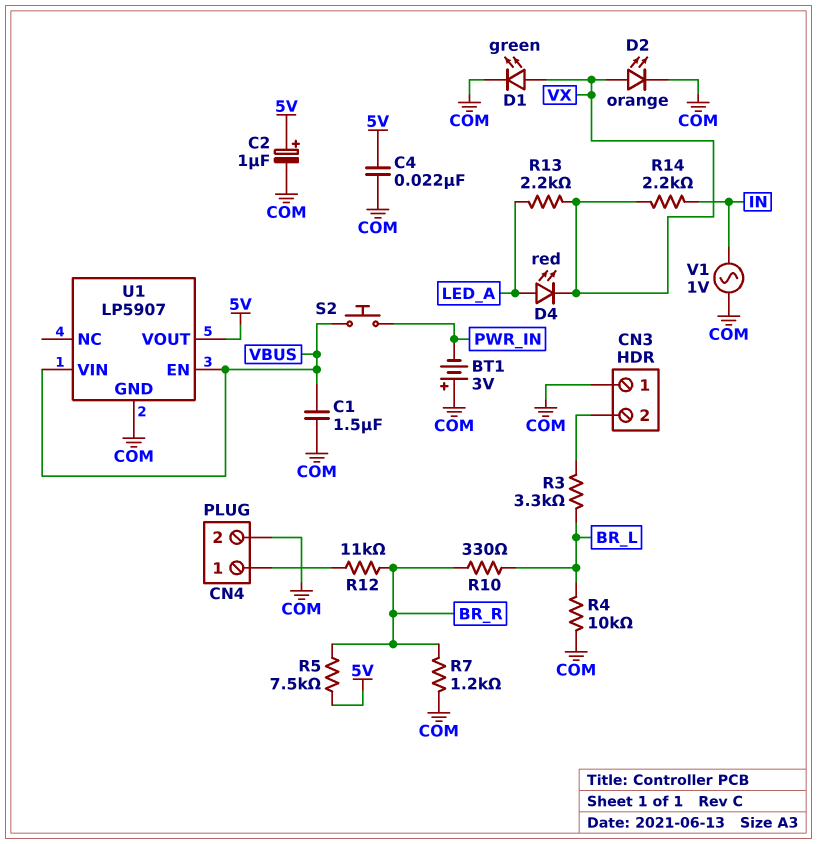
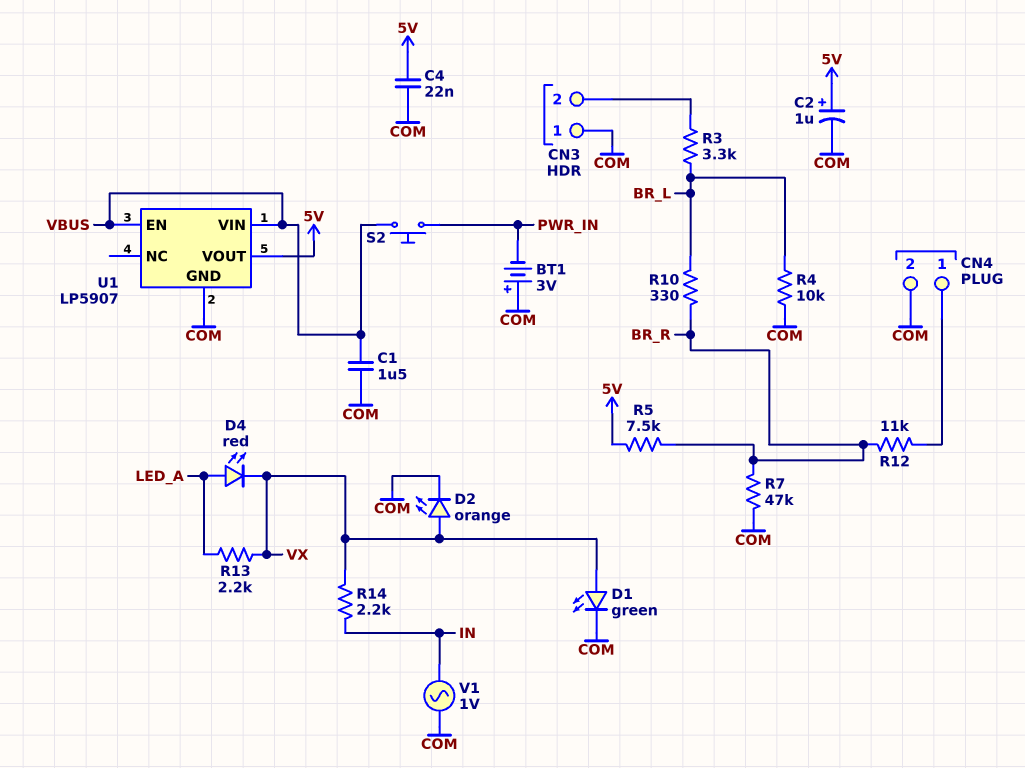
R7: 1.2k (BR_R, COM) -> 47k (BR_R, COM)

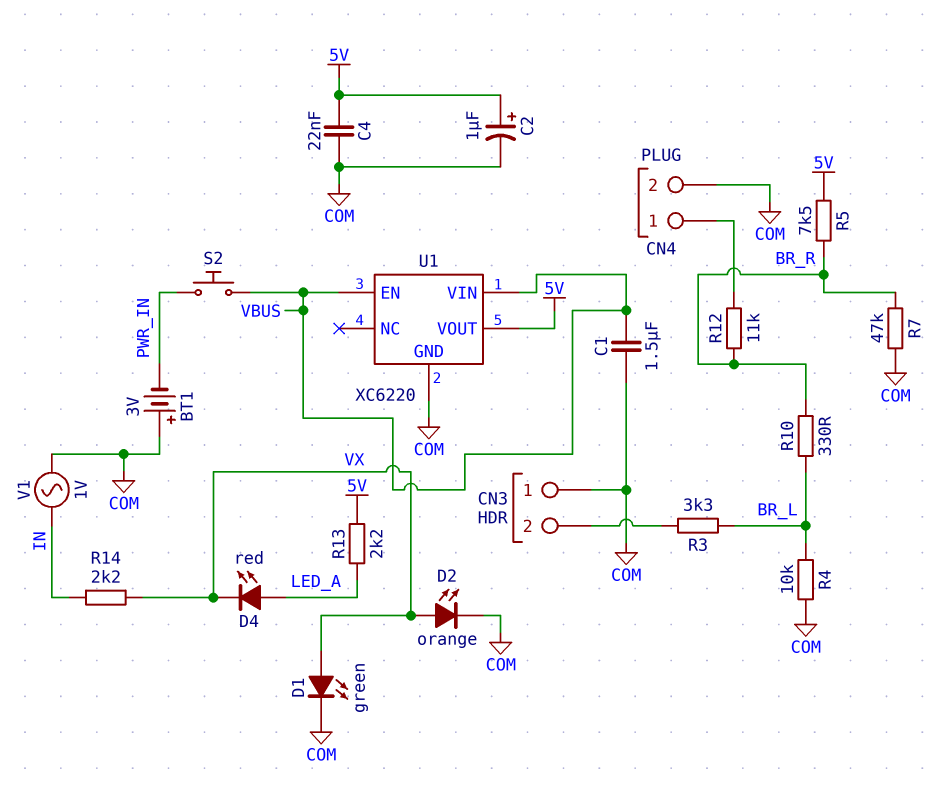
R13: 2.2k (LED_A, VX) -> 2.2k (5V, LED_A)
U1: LP5907 -> XC6220

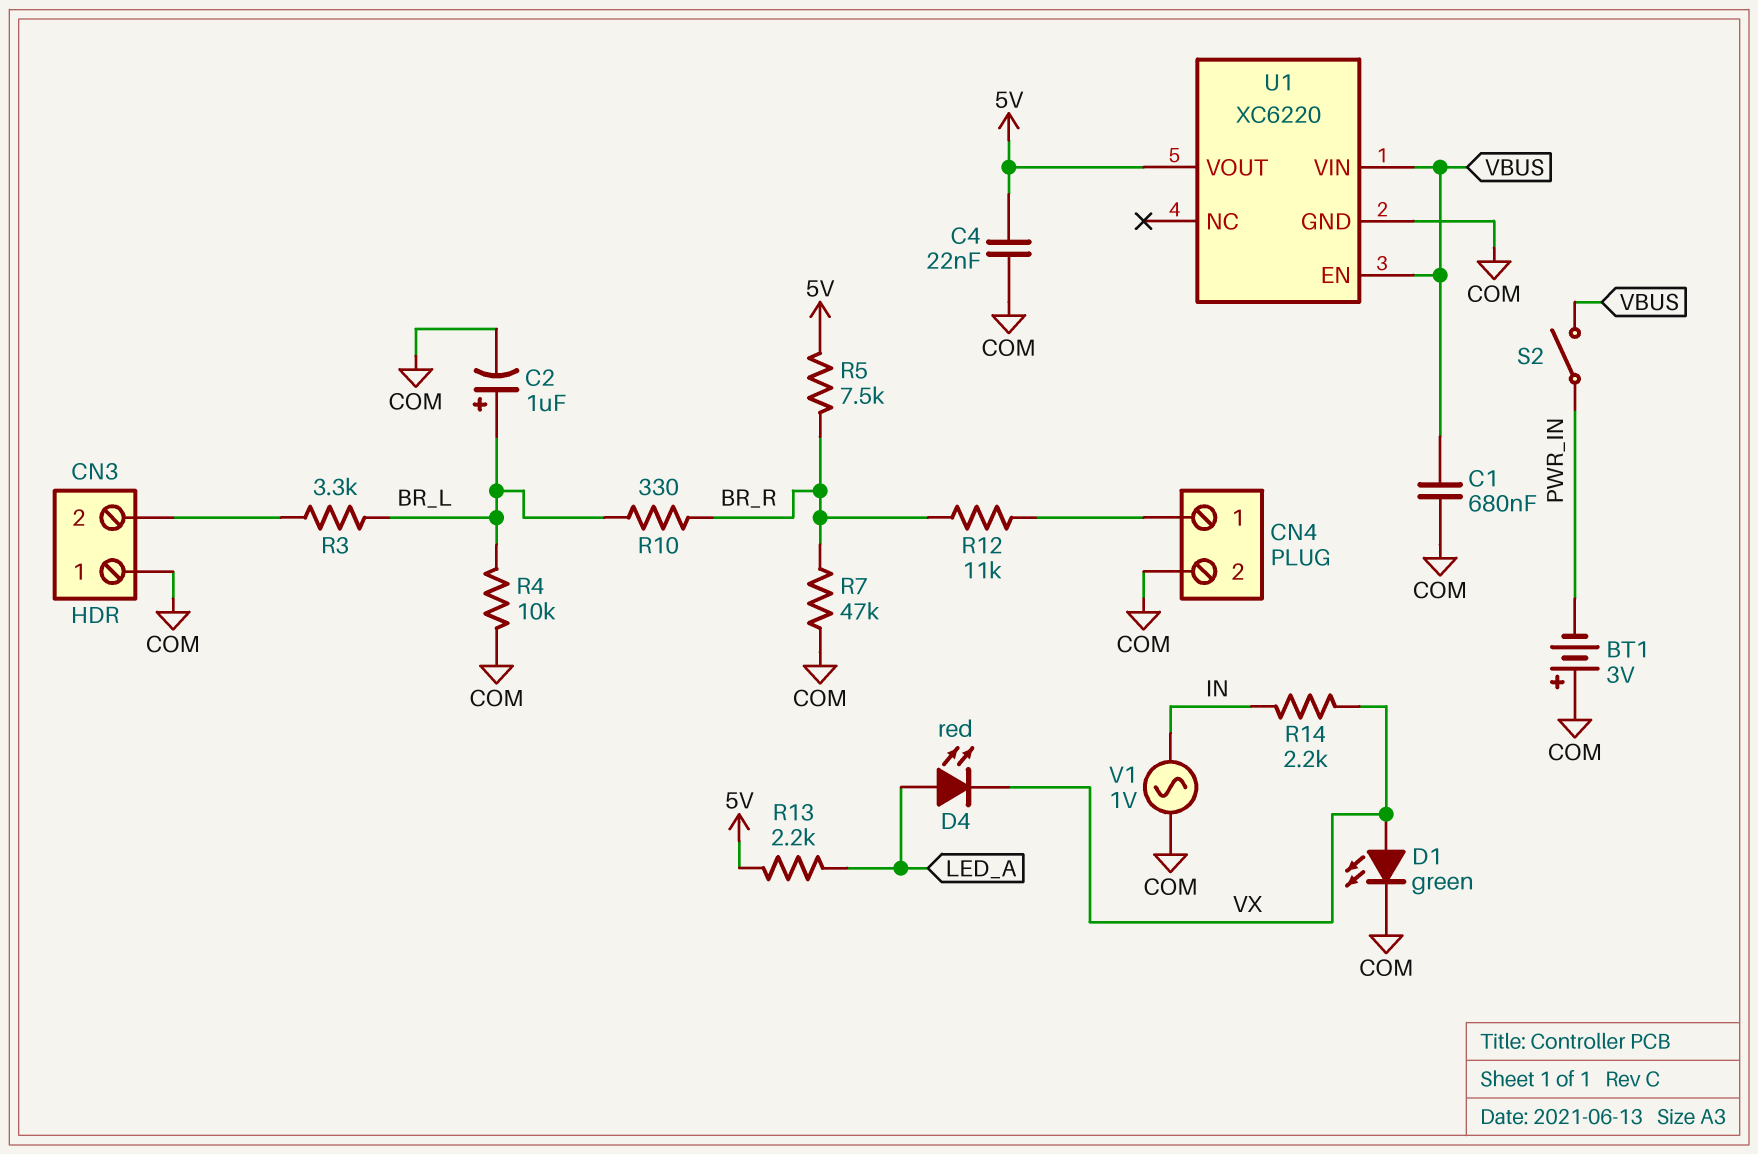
C1: 1.5uF (COM, VBUS) -> 680nF (COM, VBUS)
C2: 1uF (plus 5V, minus COM) -> 1uF (plus BR_L, minus COM)
D2: LED orange (A VX, K COM) -> none
S2: button (PWR_IN, VBUS) -> switch (PWR_IN, VBUS)

